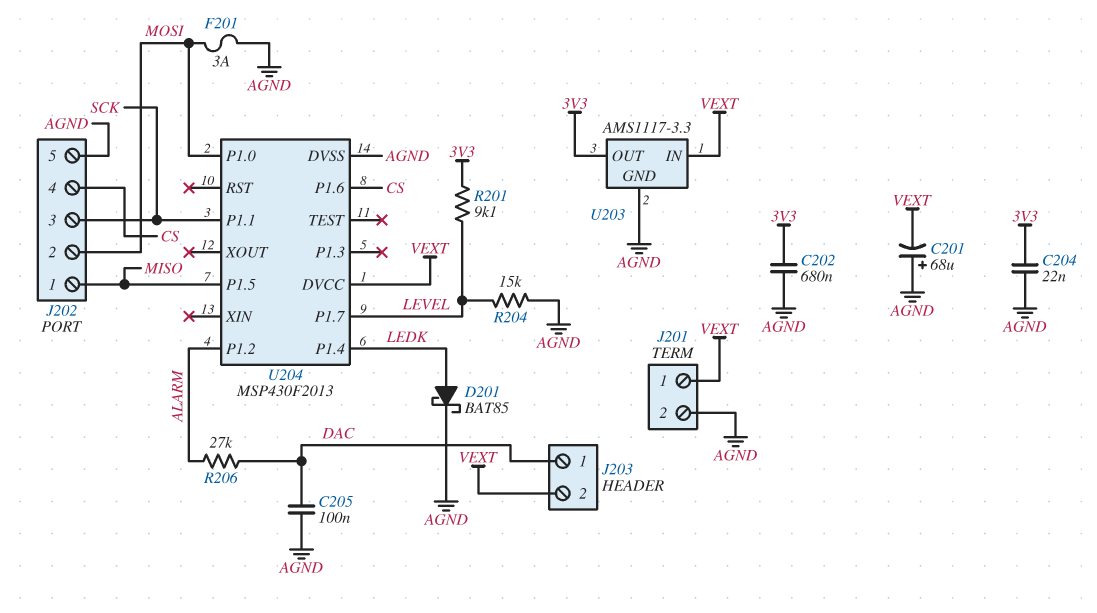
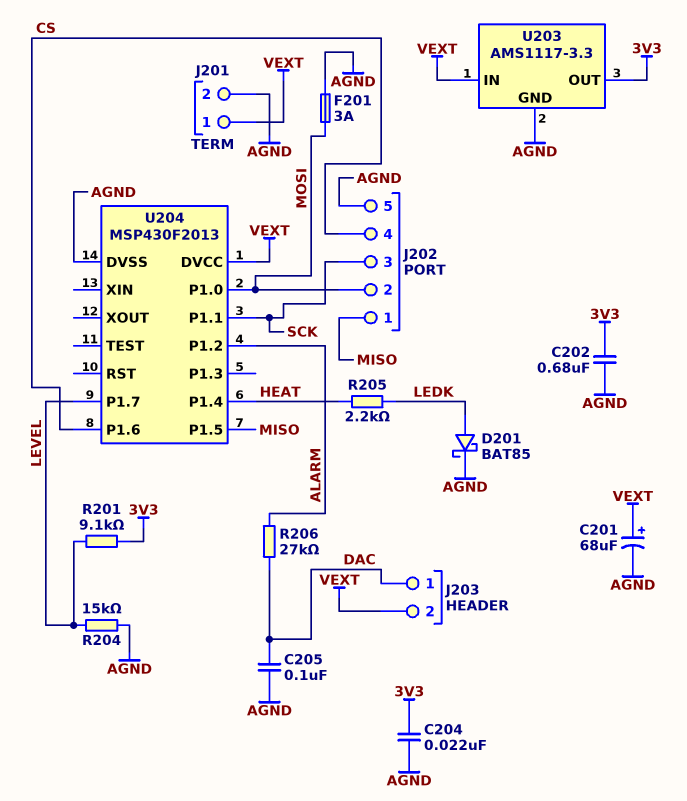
C201: 68uF (plus AGND, minus VEXT) -> 68uF (plus VEXT, minus AGND)
R205: none -> 2.2k (HEAT, LEDK)
U204 pin P1.4: LEDK -> HEAT

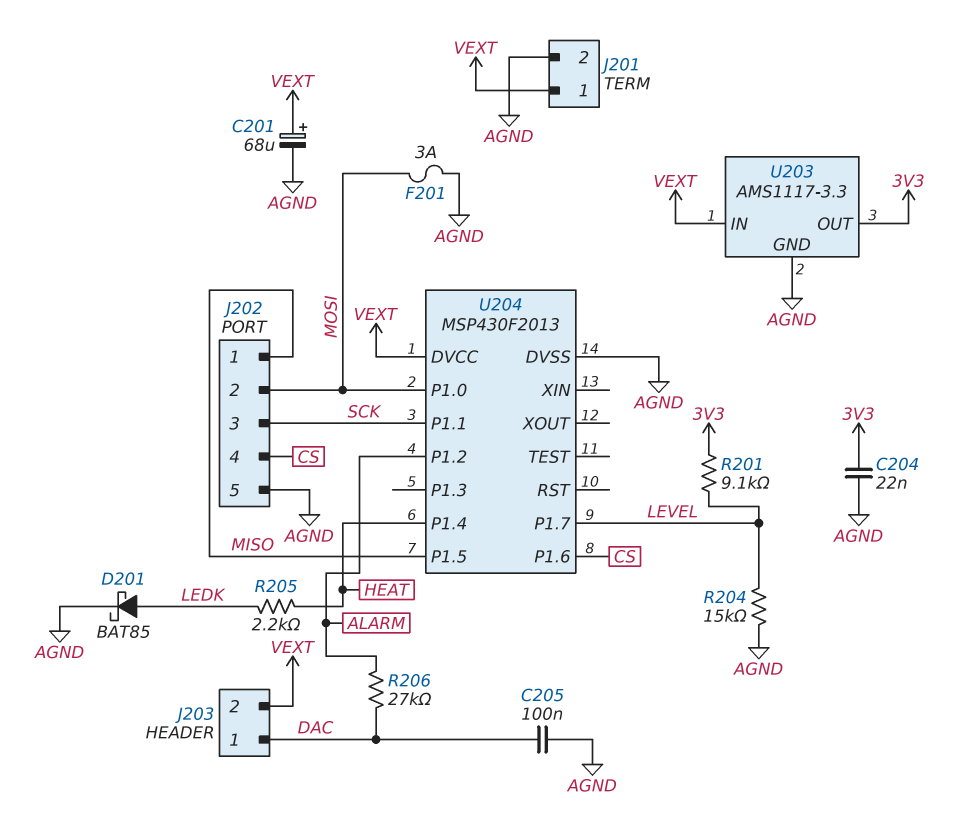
C202: 680nF (3V3, AGND) -> none

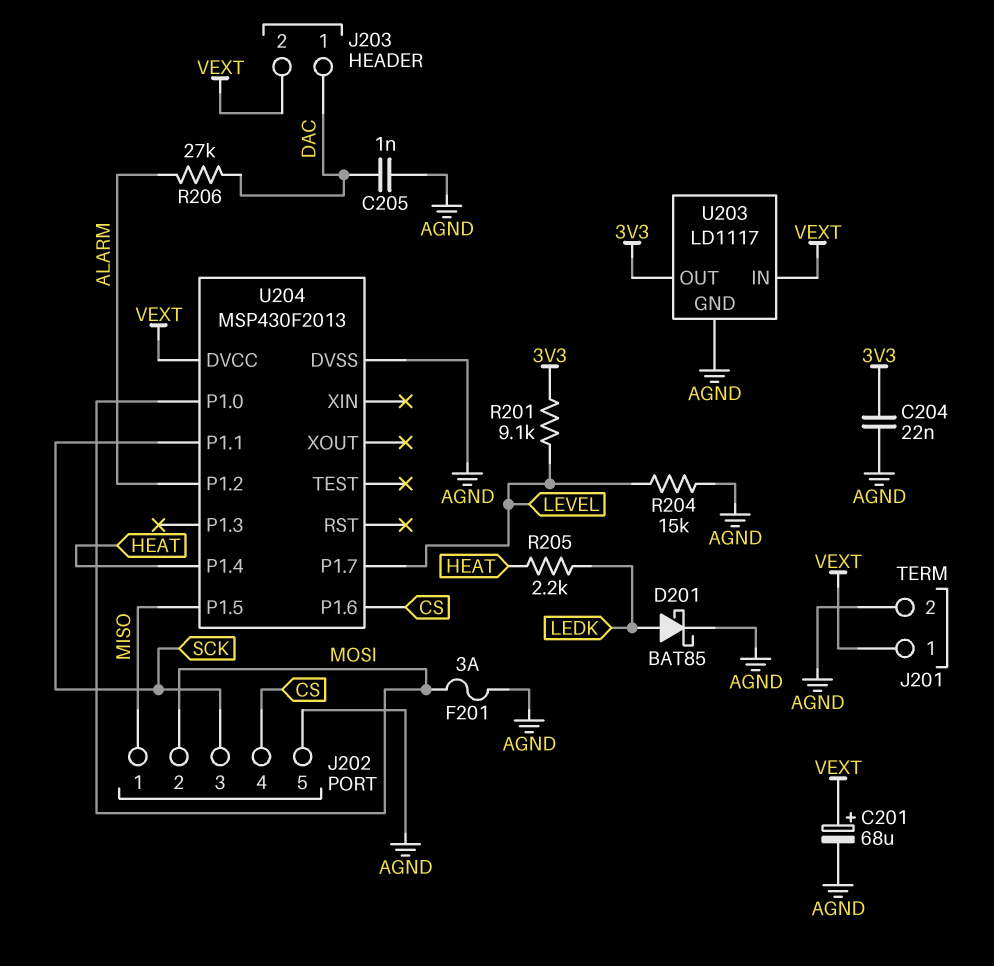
C205: 100nF (AGND, DAC) -> 1nF (AGND, DAC)
U203: AMS1117-3.3 -> LD1117

